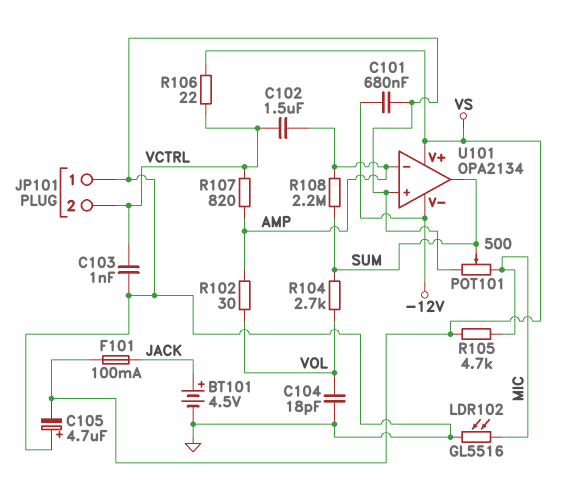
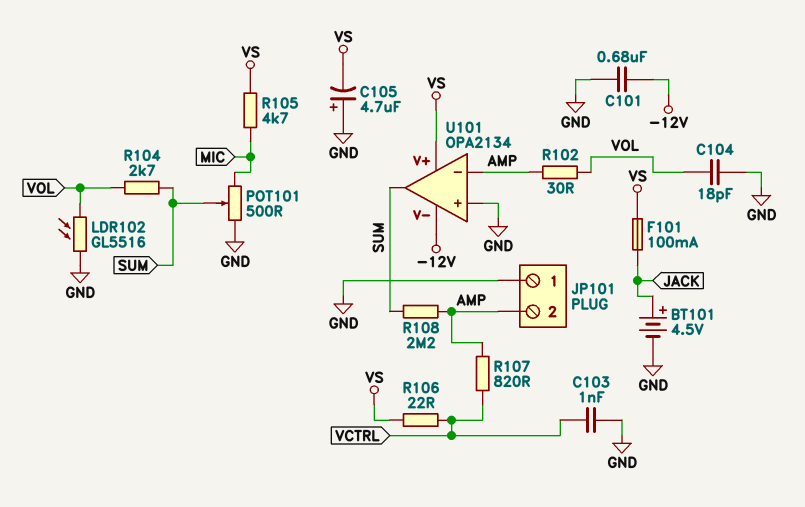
C102: 1.5uF (AMP, VCTRL) -> none
JP101 pin 2: VCTRL -> AMP
LDR102: GL5516 (GND, MIC) -> GL5516 (GND, VOL)

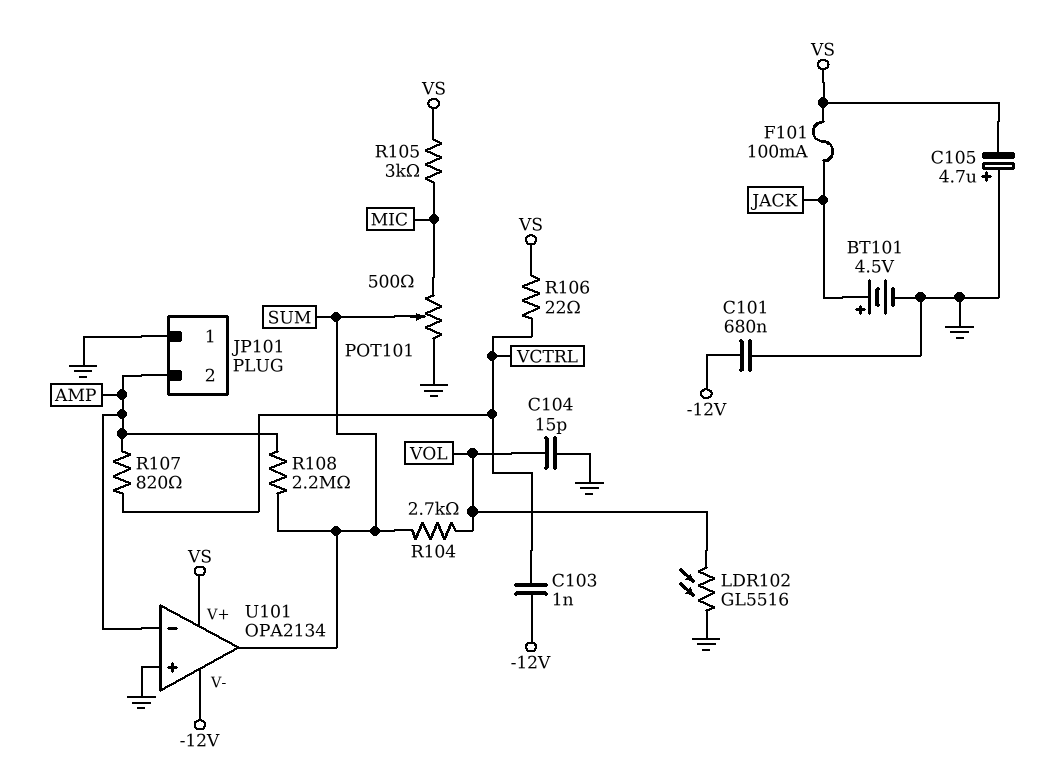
C103: 1nF (GND, VCTRL) -> 1nF (-12V, VCTRL)
C104: 18pF (GND, VOL) -> 15pF (GND, VOL)
R102: 30 (AMP, VOL) -> none
R105: 4.7k (MIC, VS) -> 3k (MIC, VS)

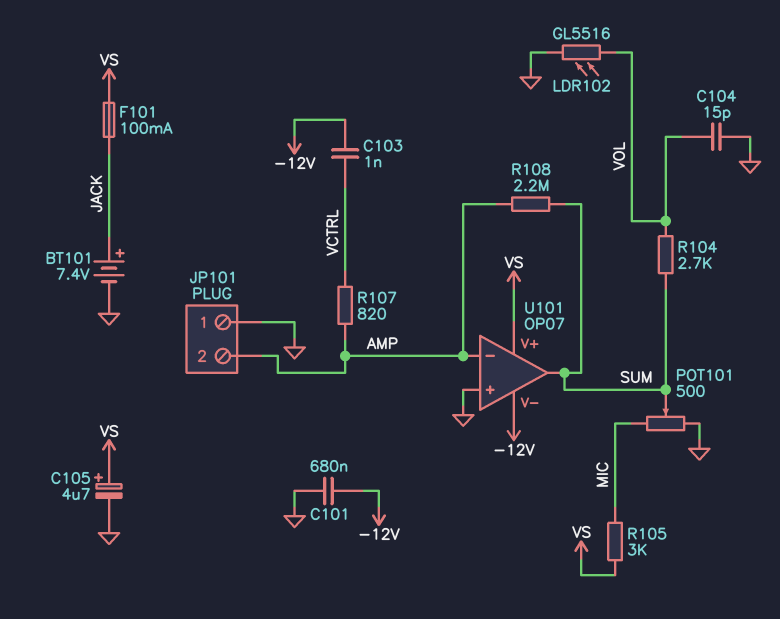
BT101: 4.5V (plus JACK, minus GND) -> 7.4V (plus JACK, minus GND)
C105: 4.7uF (plus GND, minus VS) -> 4.7uF (plus VS, minus GND)
R106: 22 (VCTRL, VS) -> none
U101: OPA2134 -> OP07

